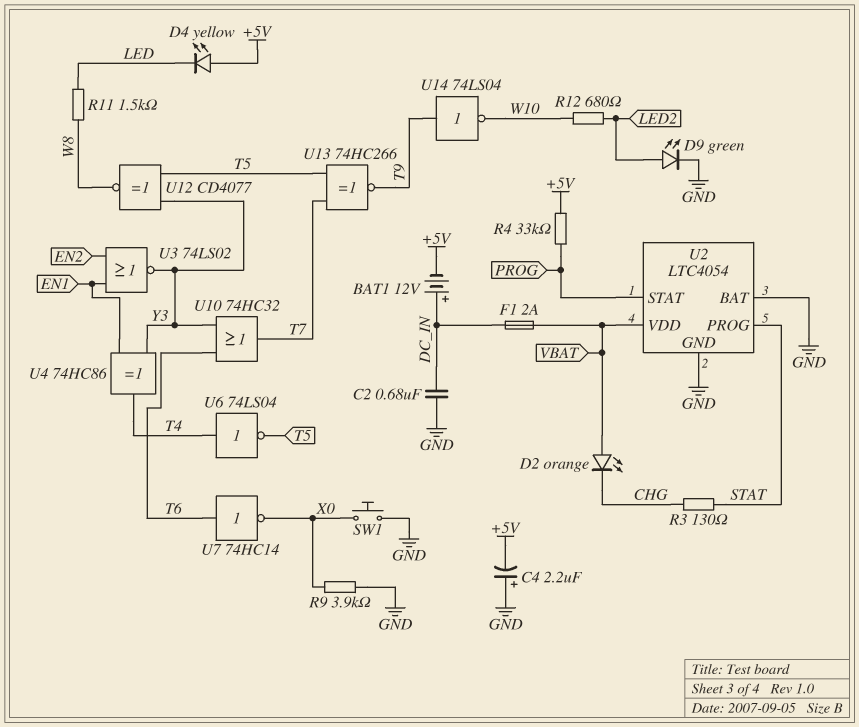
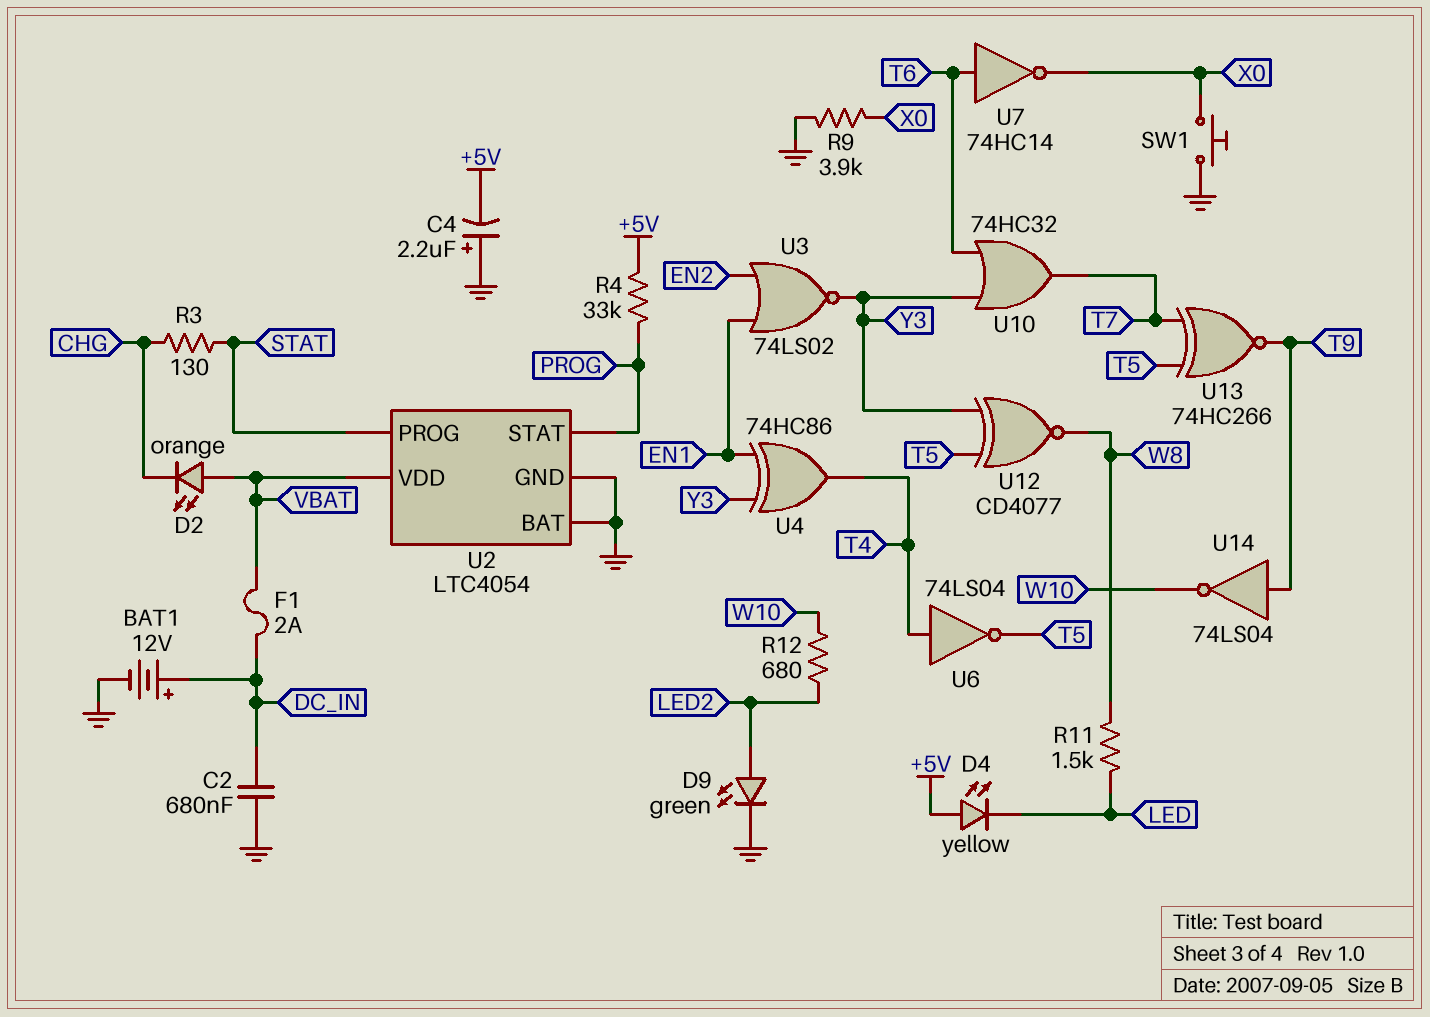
BAT1: 12V (plus DC_IN, minus +5V) -> 12V (plus DC_IN, minus GND)

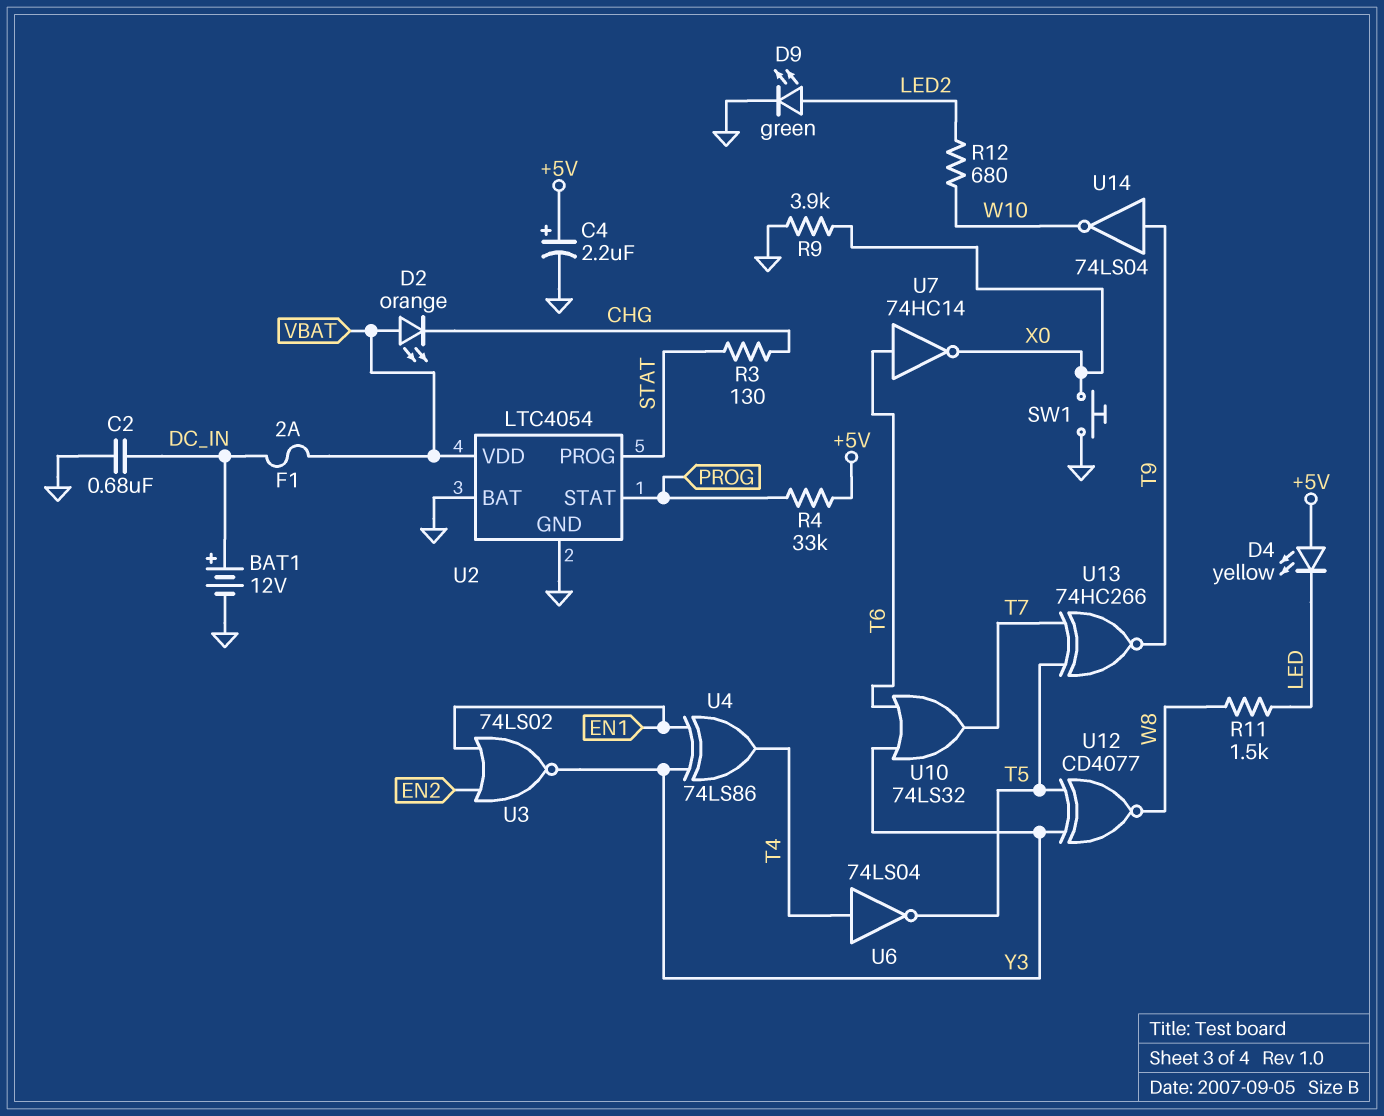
C4: 2.2uF (plus GND, minus +5V) -> 2.2uF (plus +5V, minus GND)
U4: XOR 74HC86 (in EN1, in Y3, out T4) -> XOR 74LS86 (in EN1, in Y3, out T4)
U10: OR 74HC32 (in T6, in Y3, out T7) -> OR 74LS32 (in T6, in Y3, out T7)

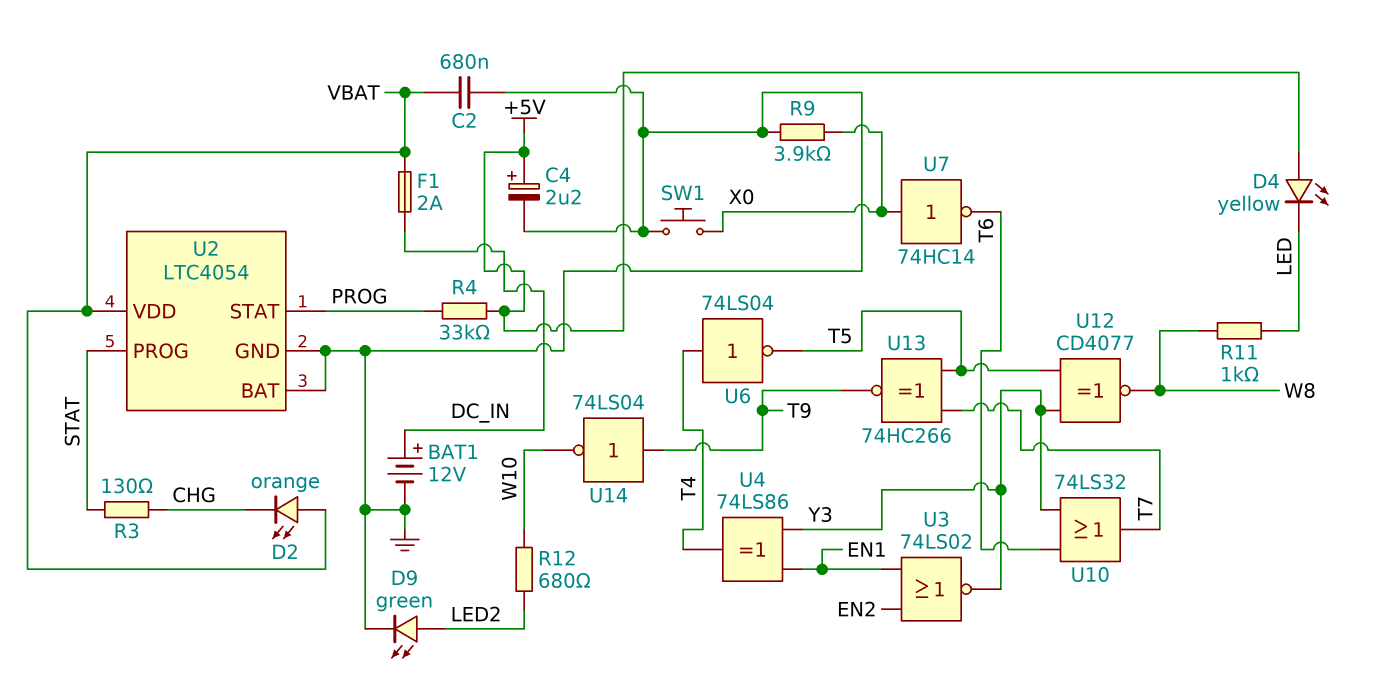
C2: 680nF (DC_IN, GND) -> 680nF (GND, VBAT)
R11: 1.5k (LED, W8) -> 1k (LED, W8)
U7: NOT 74HC14 (in T6, out X0) -> NOT 74HC14 (in X0, out T6)

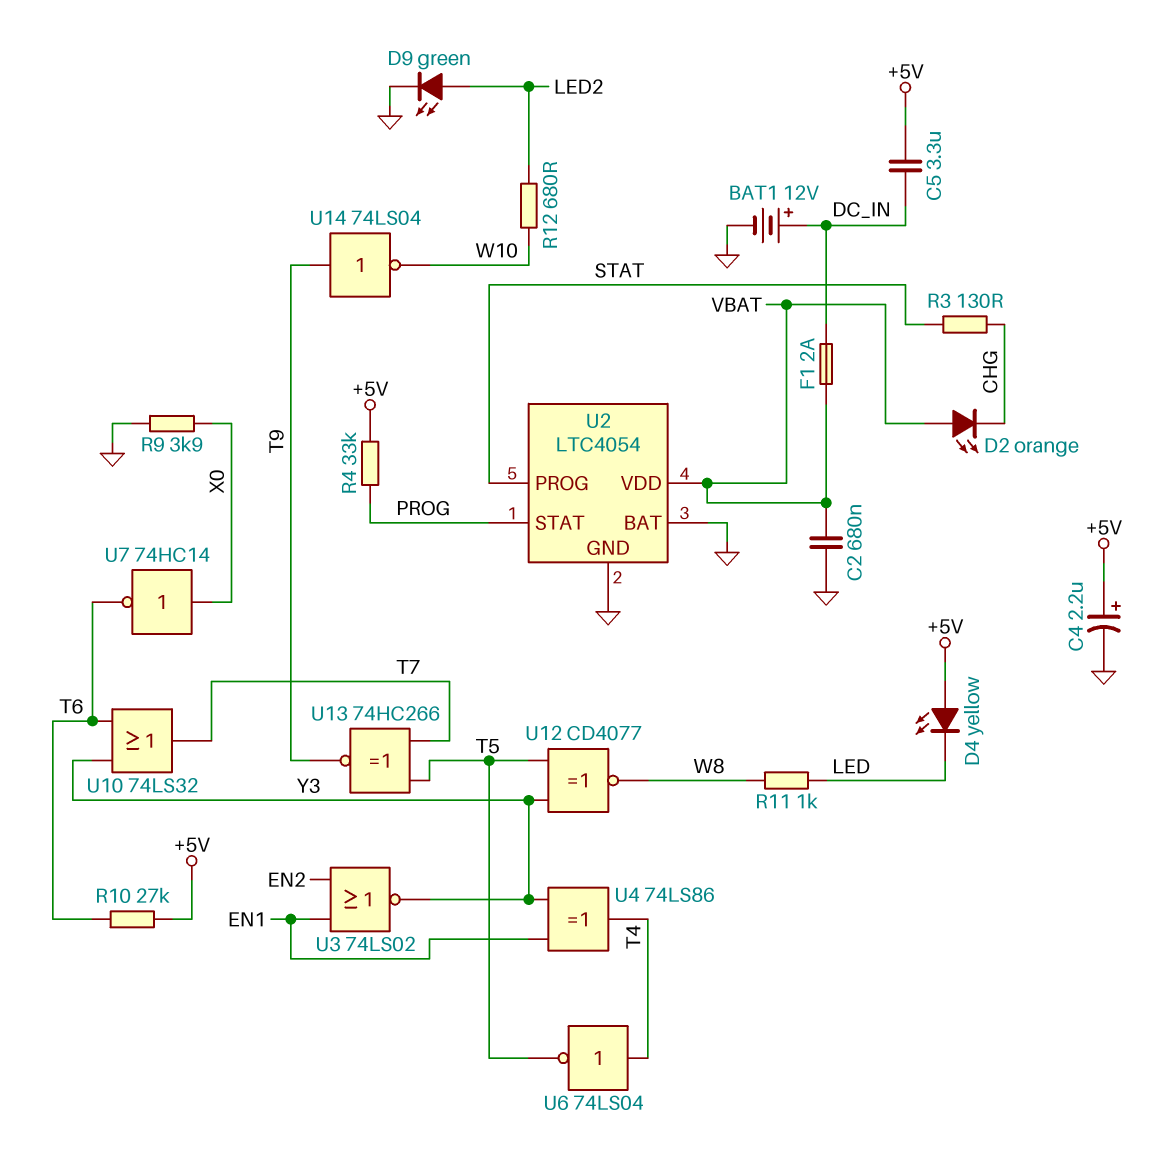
C5: none -> 3.3uF (+5V, DC_IN)
R10: none -> 27k (+5V, T6)
SW1: button (GND, X0) -> none

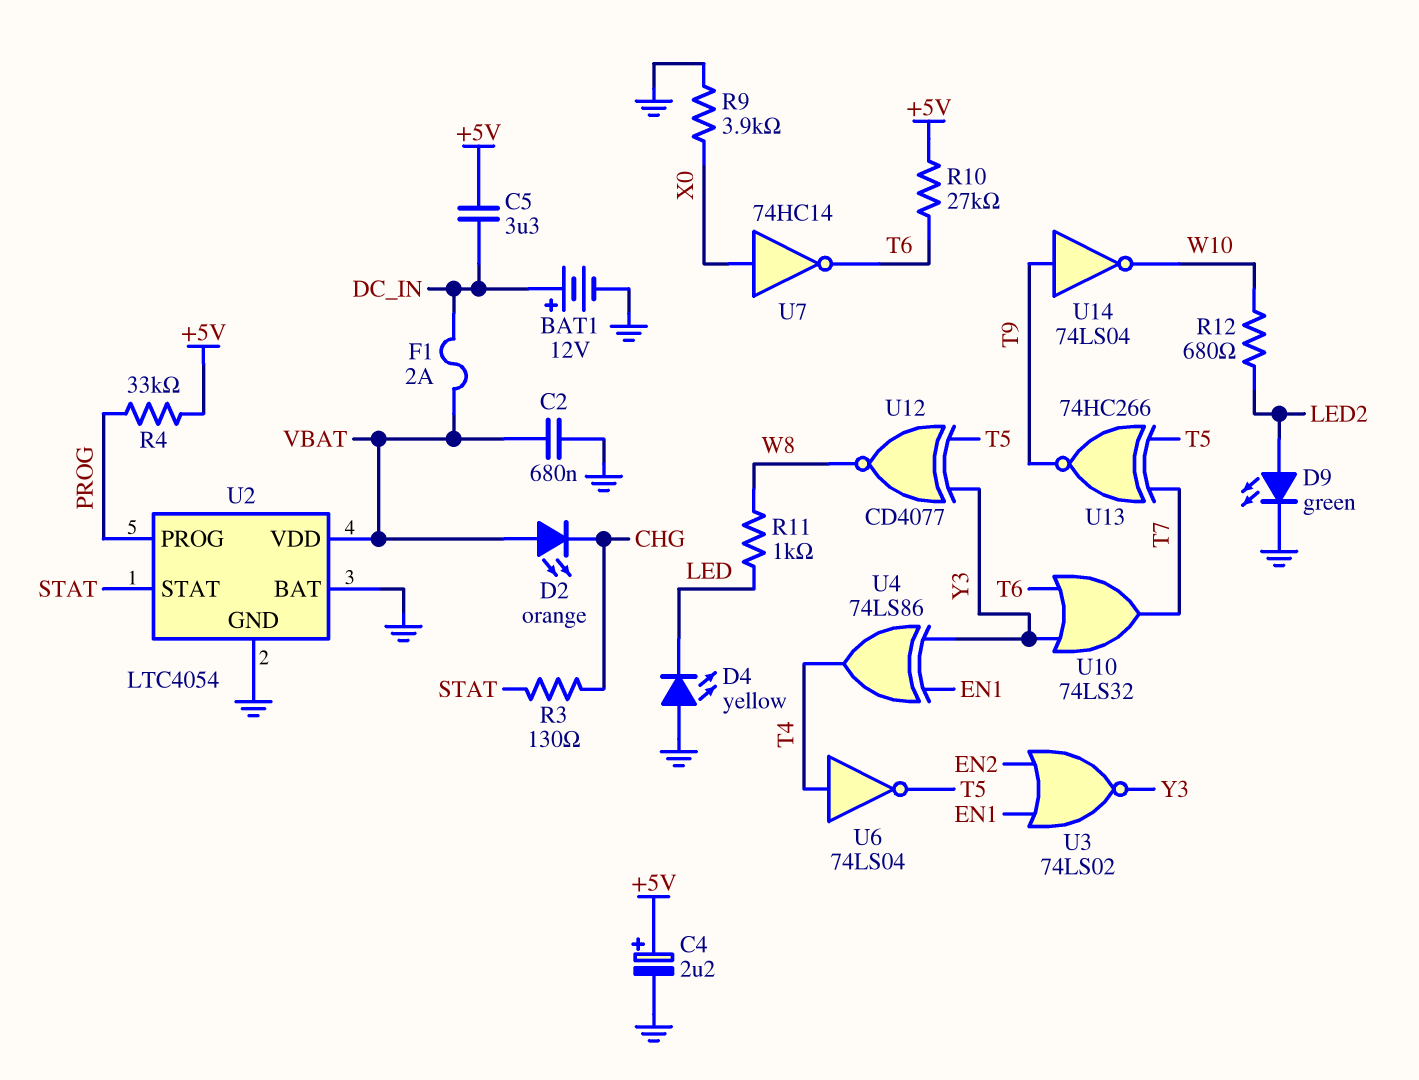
D4: LED yellow (A +5V, K LED) -> LED yellow (A GND, K LED)
U2 pin PROG: STAT -> PROG
U2 pin STAT: PROG -> STAT

